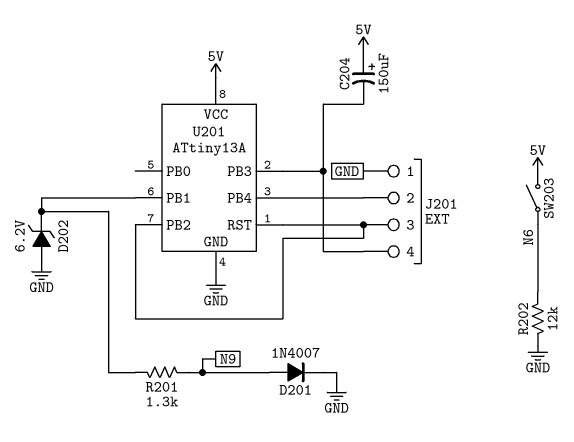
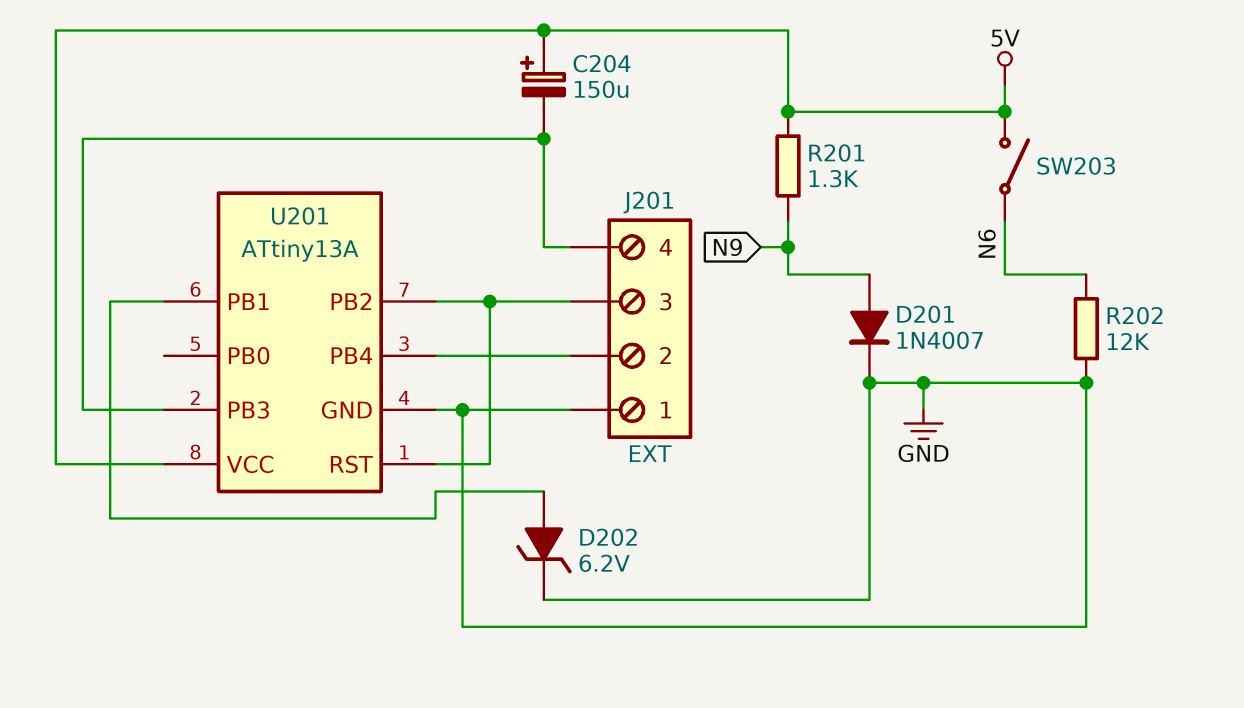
D202: zener 6.2V (A GND, K U201/PB1) -> zener 6.2V (A U201/PB1, K GND)
R201: 1.3k (N9, U201/PB1) -> 1.3k (5V, N9)

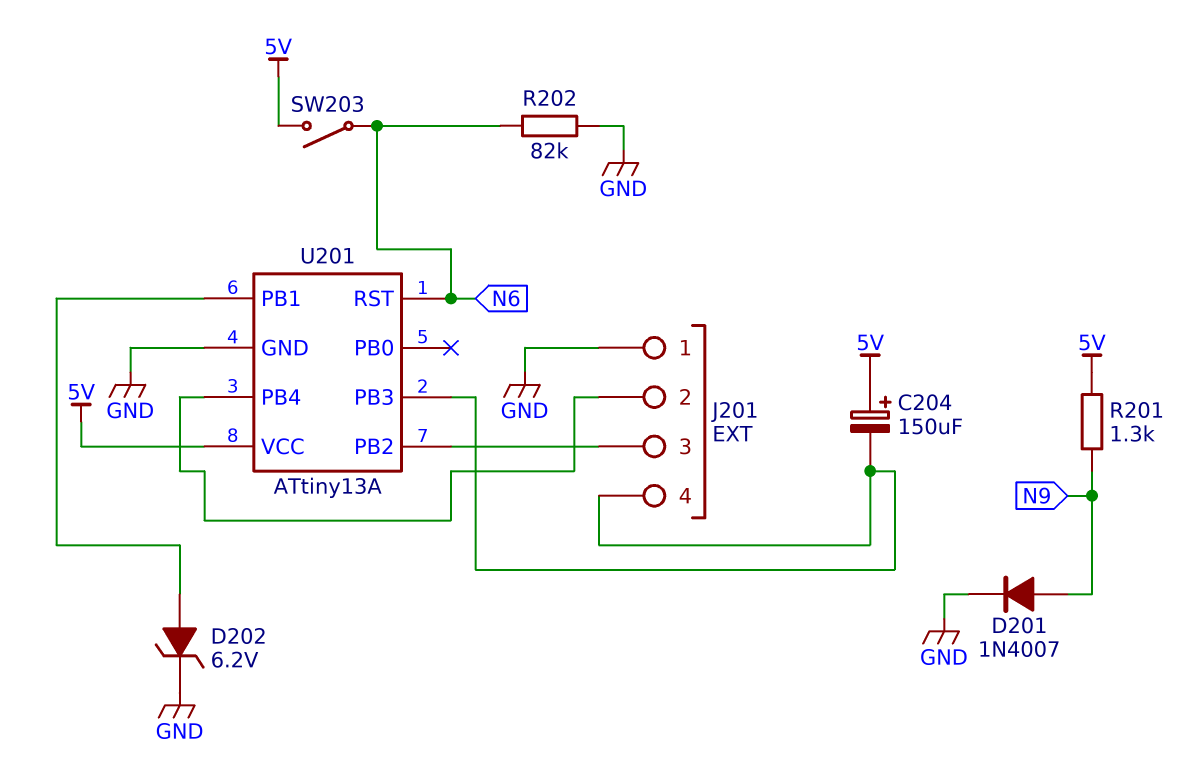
R202: 12k (GND, N6) -> 82k (GND, N6)
U201 pin RST: J201/3 -> N6

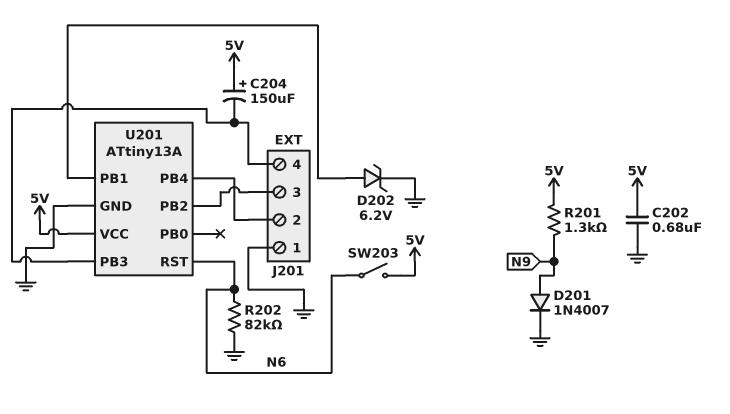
C202: none -> 680nF (5V, GND)

